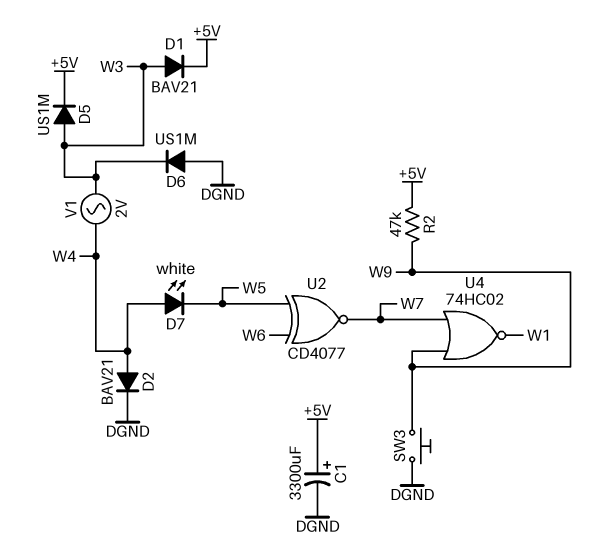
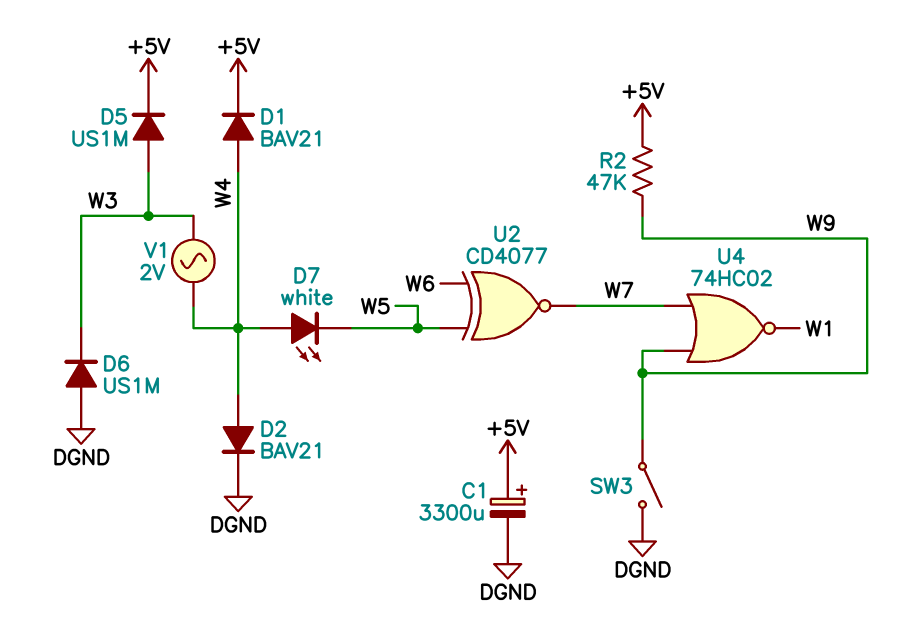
D1: diode BAV21 (A W3, K +5V) -> diode BAV21 (A W4, K +5V)
SW3: button (DGND, W9) -> switch (DGND, W9)

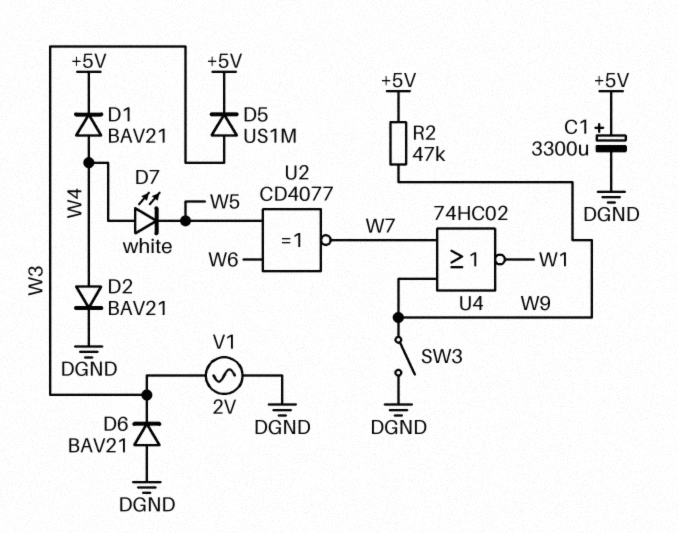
D6: diode US1M (A DGND, K W3) -> diode BAV21 (A DGND, K W3)
V1: AC 2V (W3, W4) -> AC 2V (DGND, W3)

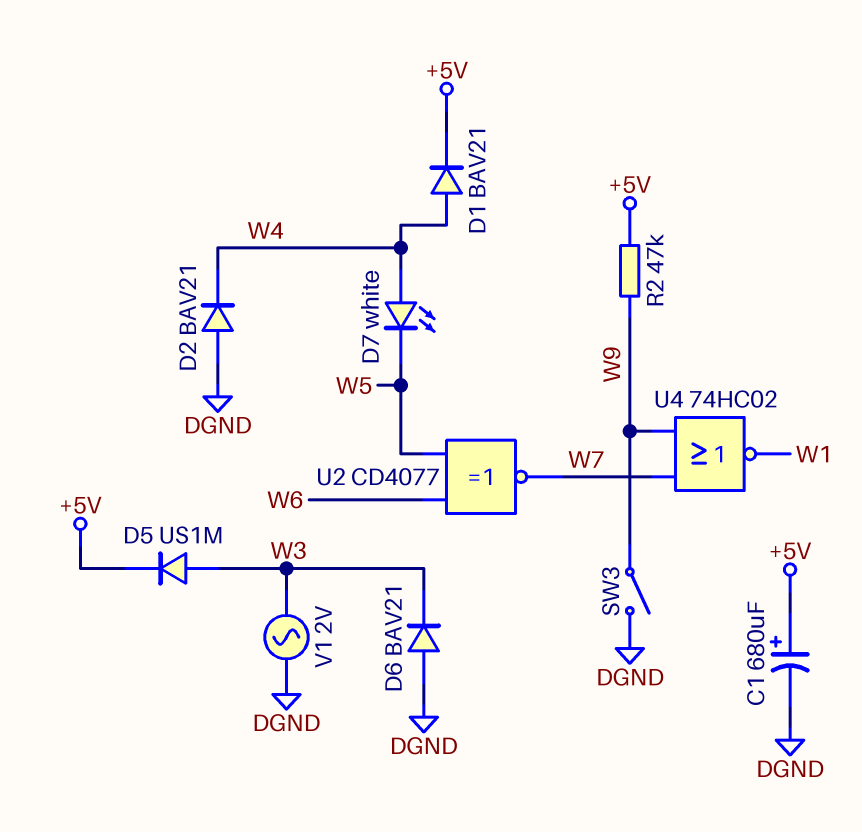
C1: 3300uF (plus +5V, minus DGND) -> 680uF (plus +5V, minus DGND)
D2: diode BAV21 (A W4, K DGND) -> diode BAV21 (A DGND, K W4)

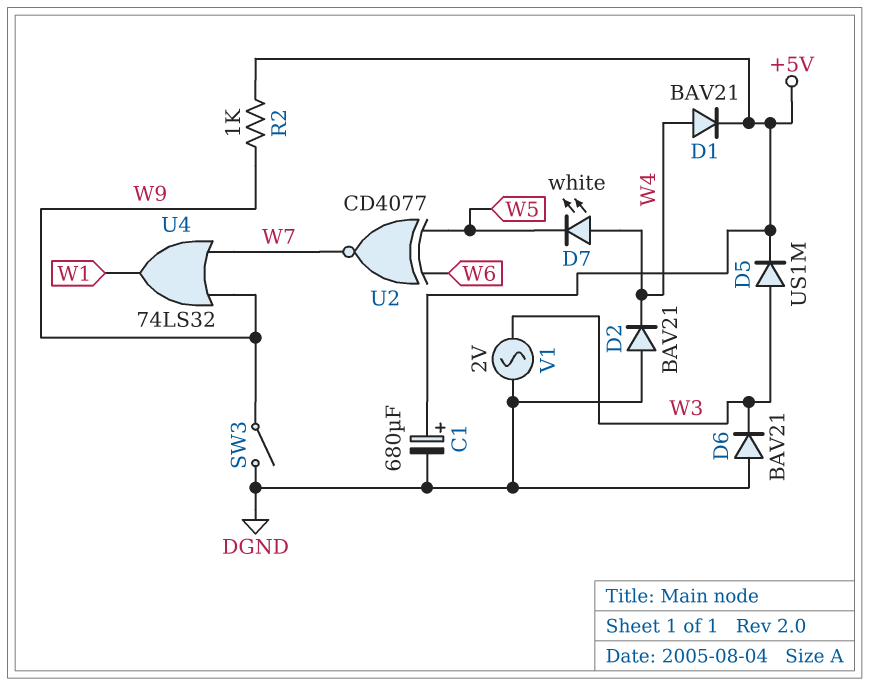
R2: 47k (+5V, W9) -> 1k (+5V, W9)
U4: NOR 74HC02 (in W7, in W9, out W1) -> OR 74LS32 (in W7, in W9, out W1)

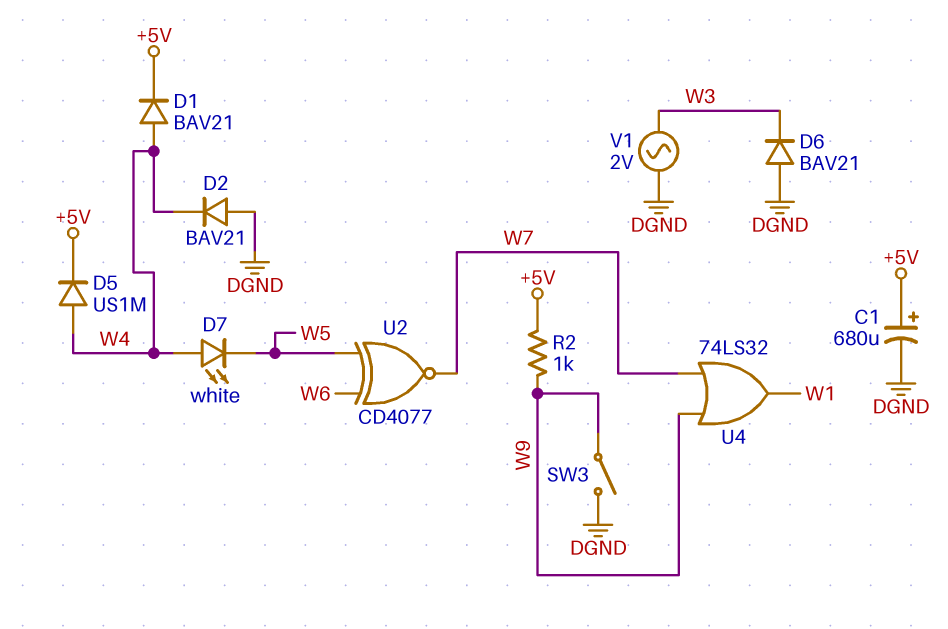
D5: diode US1M (A W3, K +5V) -> diode US1M (A W4, K +5V)

